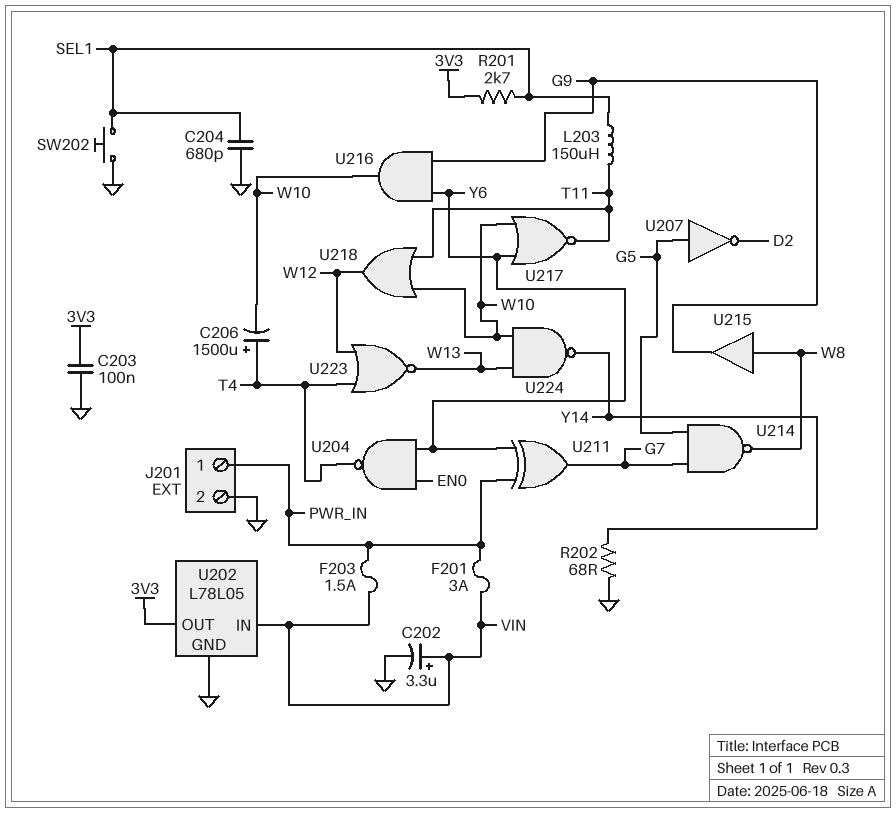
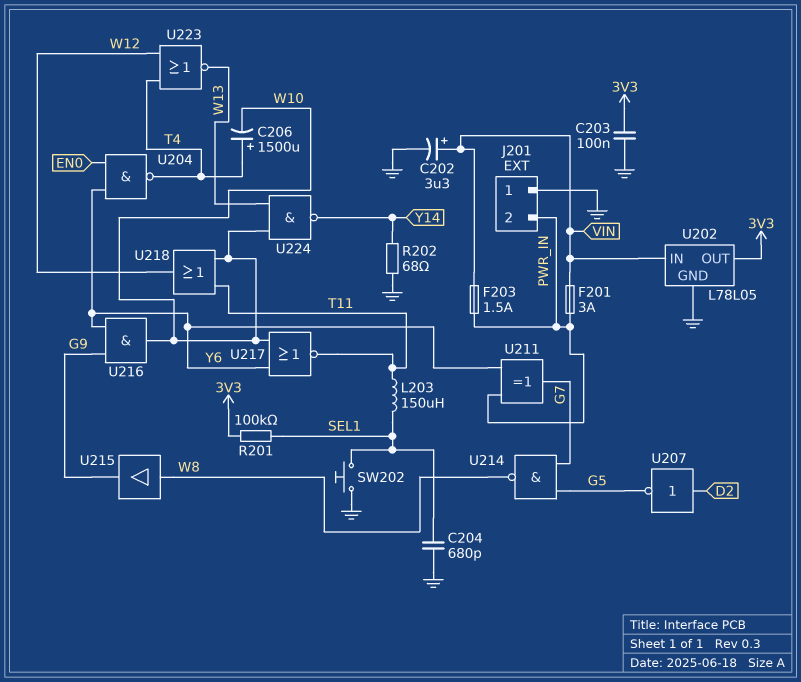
J201 pin 1: PWR_IN -> GND
J201 pin 2: GND -> PWR_IN
R201: 2.7k (3V3, SEL1) -> 100k (3V3, SEL1)
U207: NOT (in G5, out D2) -> NOT (in D2, out G5)

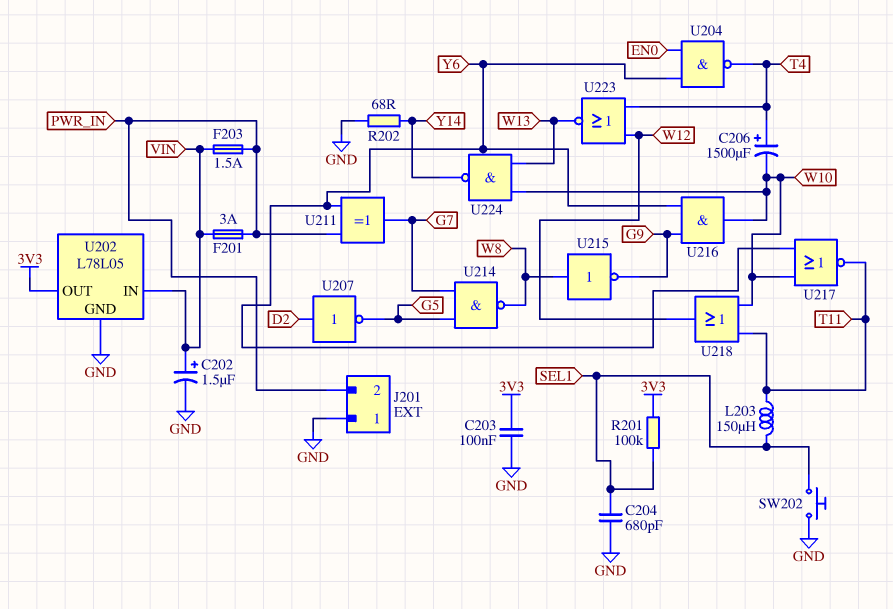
C202: 3.3uF (plus VIN, minus GND) -> 1.5uF (plus VIN, minus GND)
U215: buffer (in W8, out G9) -> NOT (in W8, out G9)

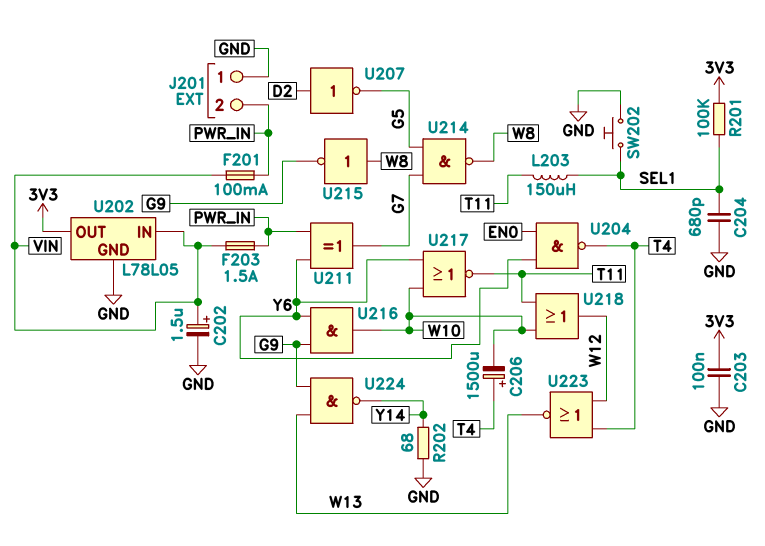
F201: 3A (PWR_IN, VIN) -> 100mA (PWR_IN, VIN)
U224: NAND (in W10, in W13, out Y14) -> NAND (in G9, in W13, out Y14)

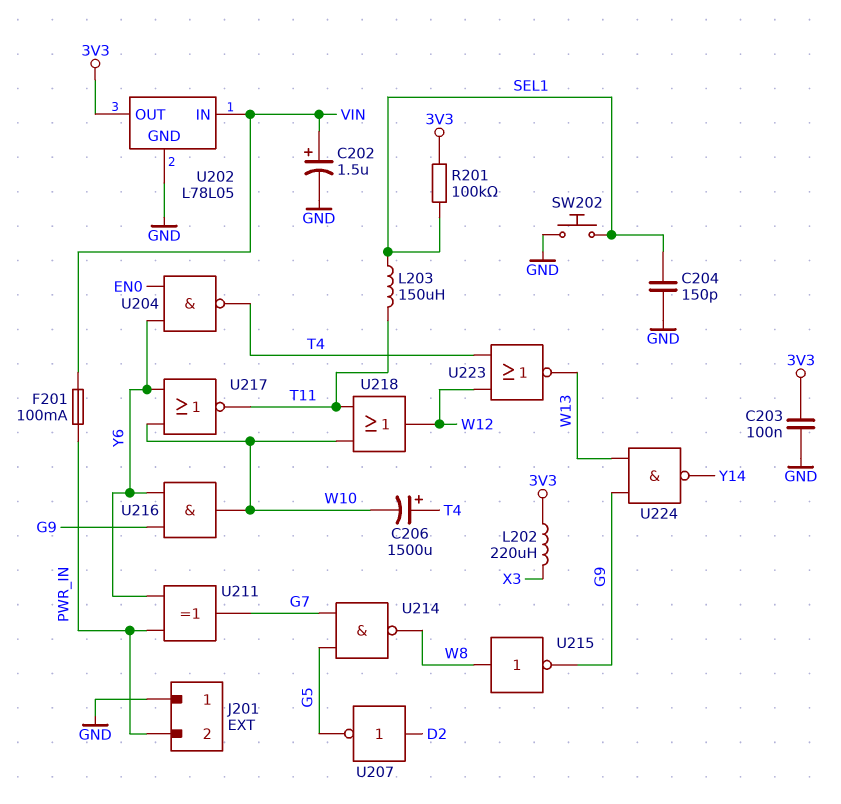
C204: 680pF (GND, SEL1) -> 150pF (GND, SEL1)
F203: 1.5A (PWR_IN, VIN) -> none
L202: none -> 220uH (3V3, X3)
R202: 68 (GND, Y14) -> none

